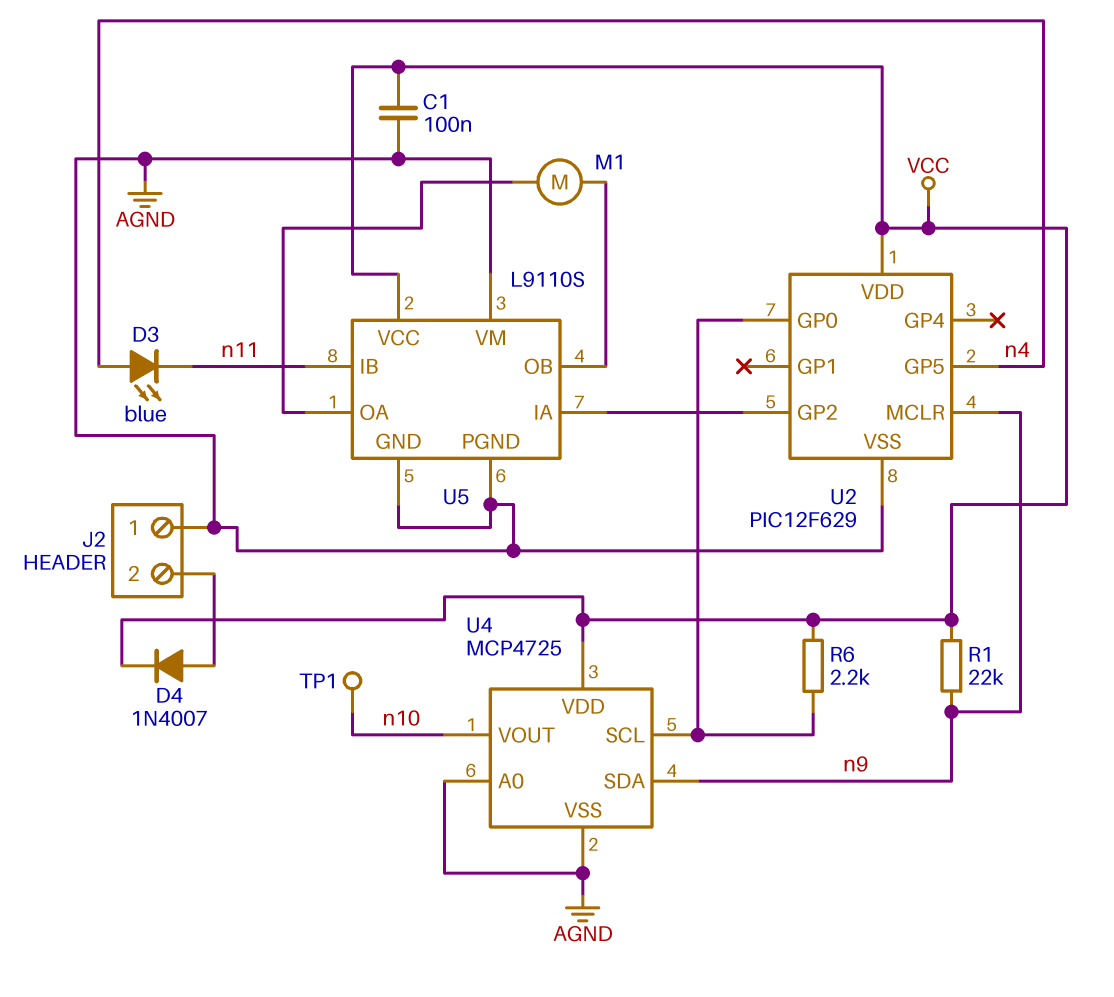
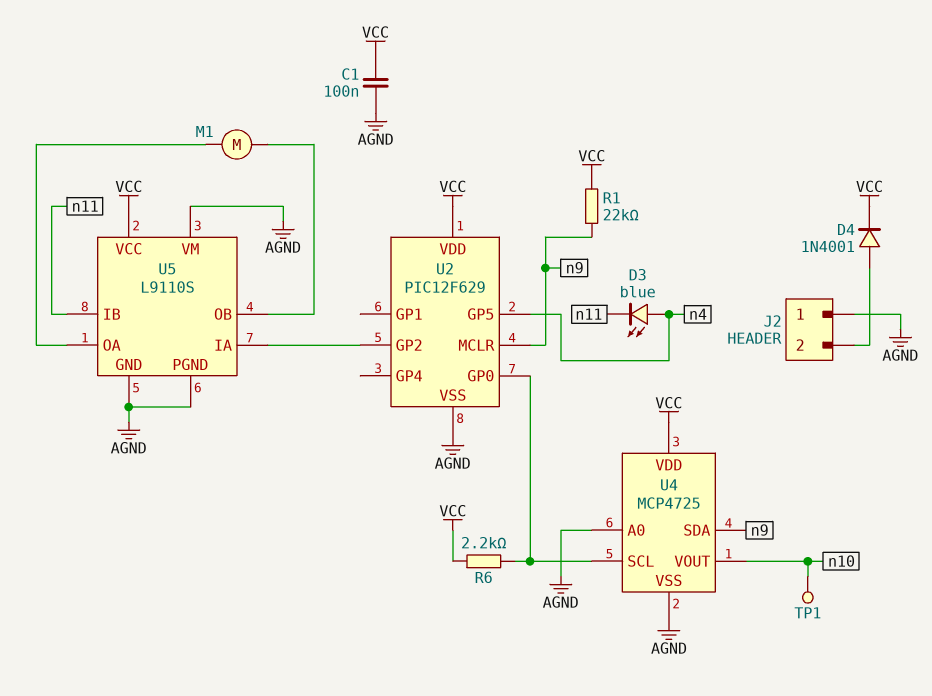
D4: diode 1N4007 (A J2/2, K VCC) -> diode 1N4001 (A J2/2, K VCC)

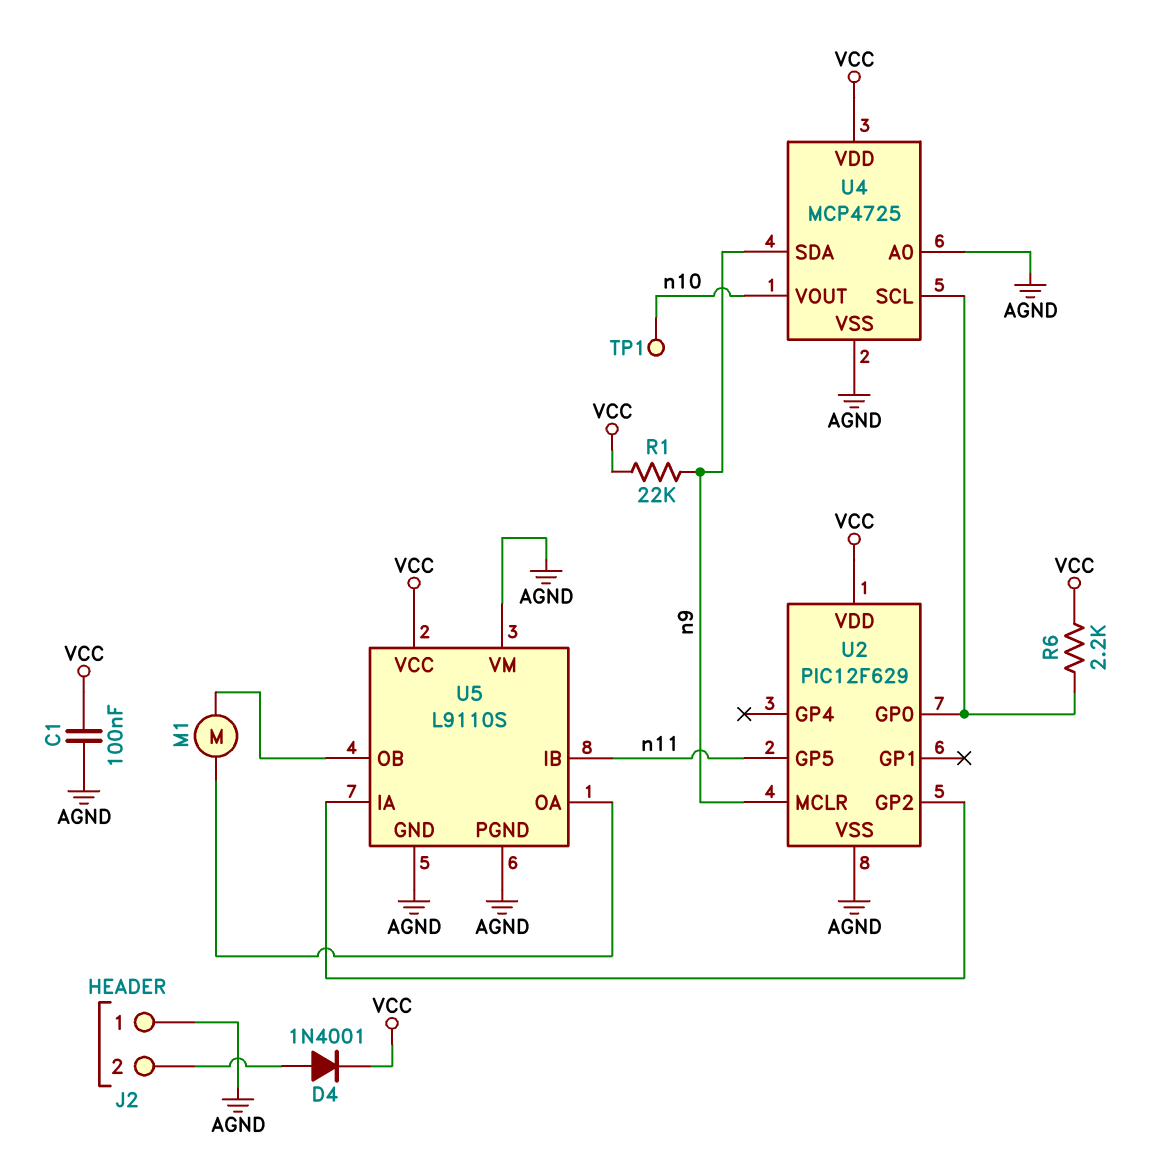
D3: LED blue (A n4, K n11) -> none
U2 pin GP5: n4 -> n11

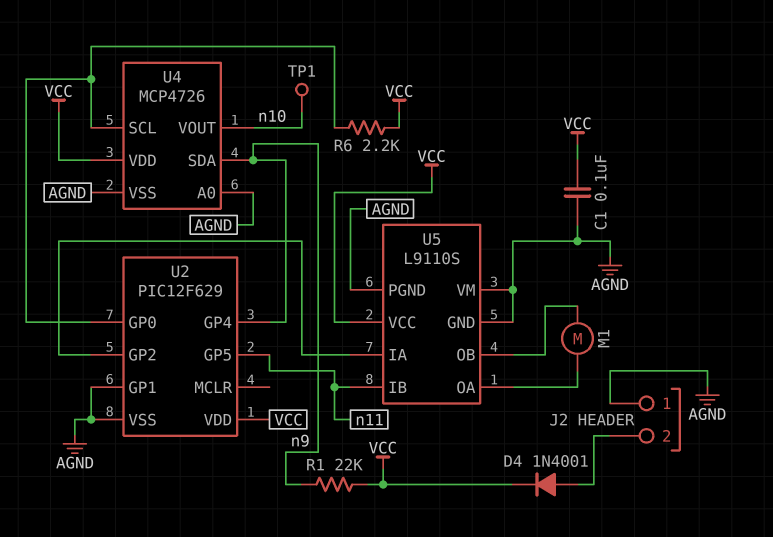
U2 pin GP1: none -> AGND
U2 pin GP4: none -> n9
U2 pin MCLR: n9 -> none
U4: MCP4725 -> MCP4726

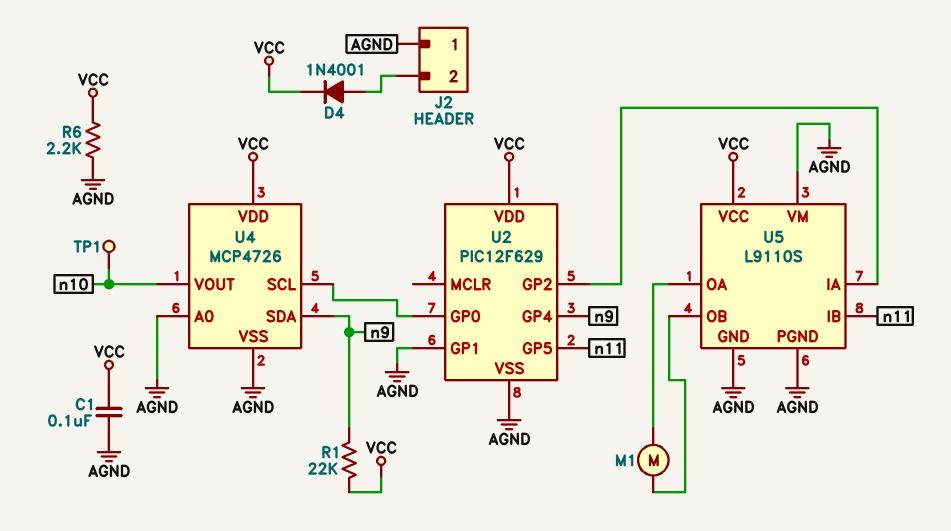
R6: 2.2k (U2/GP0, VCC) -> 2.2k (AGND, VCC)

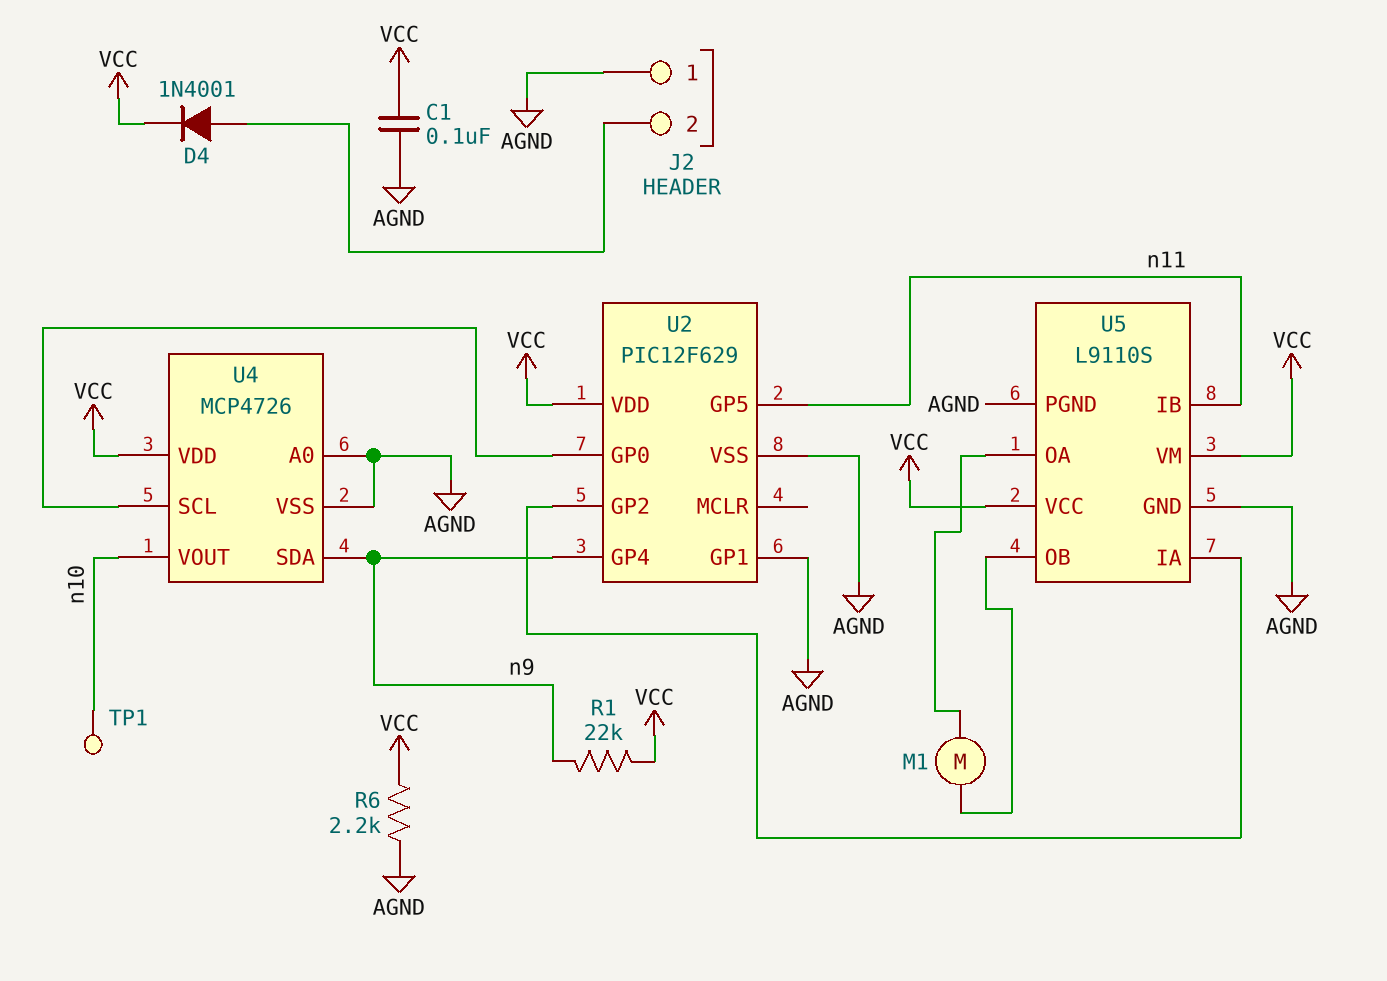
U5 pin VM: AGND -> VCC

